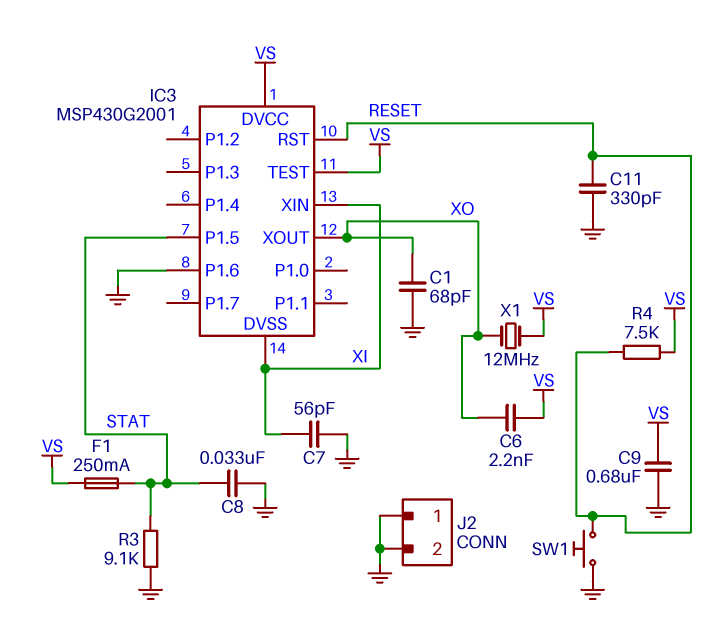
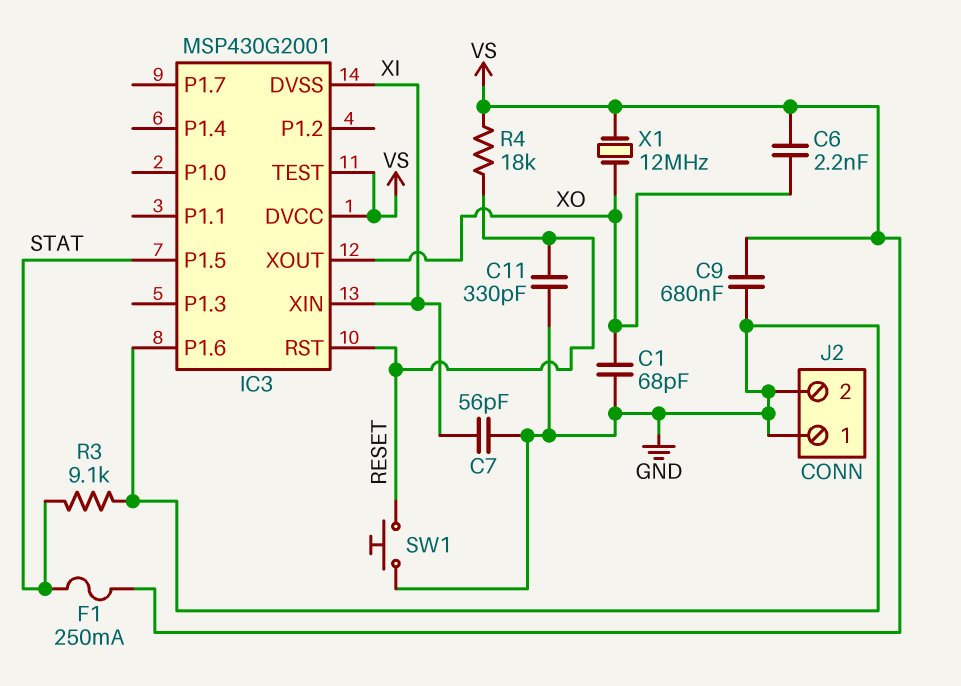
C8: 33nF (GND, STAT) -> none
R4: 7.5k (RESET, VS) -> 18k (RESET, VS)

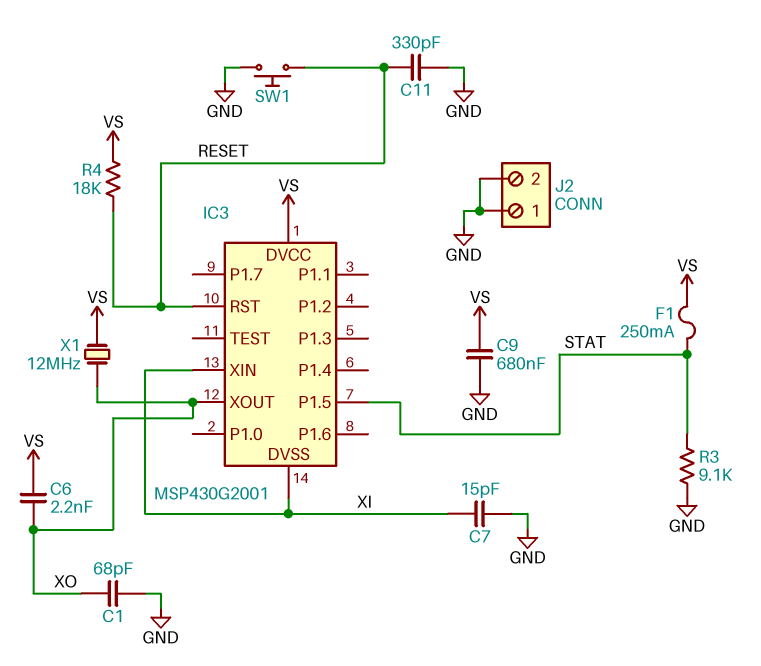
C7: 56pF (GND, XI) -> 15pF (GND, XI)
IC3 pin P1.6: GND -> none
IC3 pin TEST: VS -> none

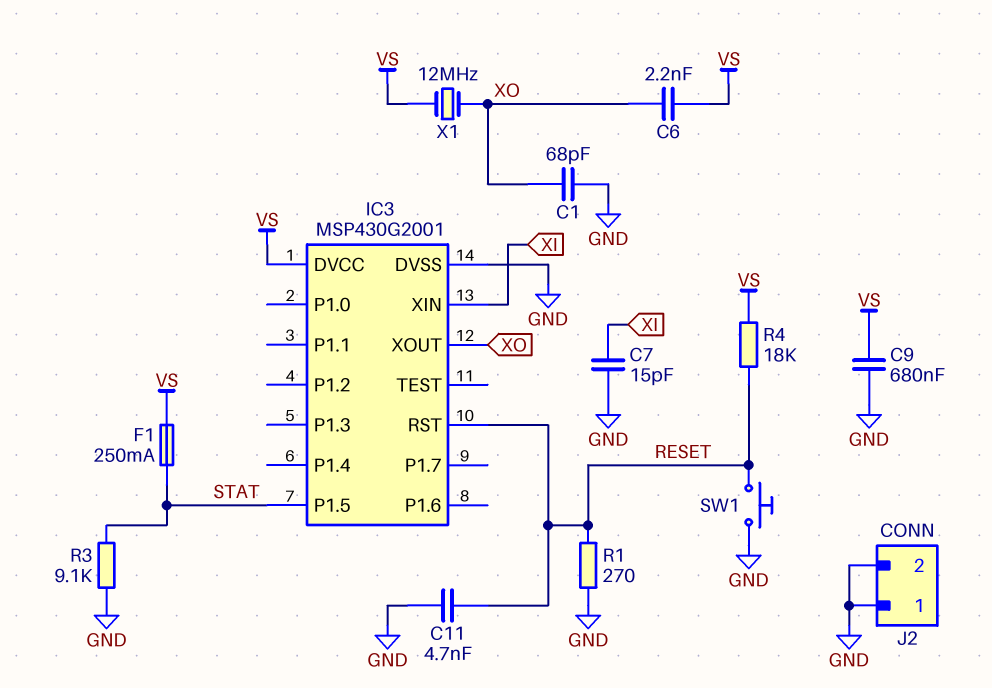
C11: 330pF (GND, RESET) -> 4.7nF (GND, RESET)
IC3 pin DVSS: XI -> GND
R1: none -> 270 (GND, RESET)

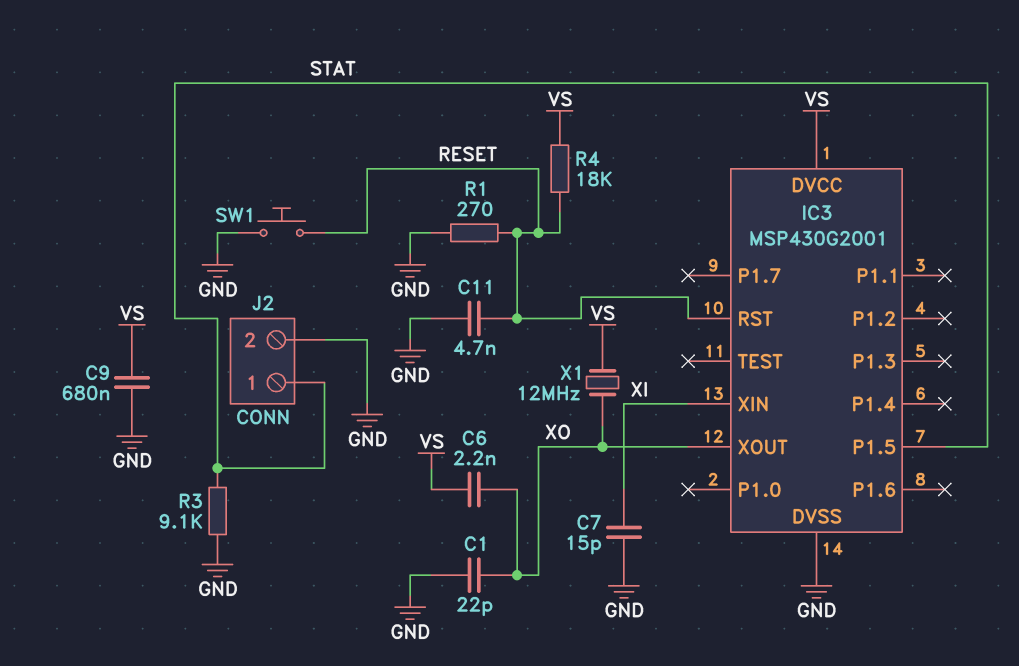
C1: 68pF (GND, XO) -> 22pF (GND, XO)
F1: 250mA (STAT, VS) -> none
J2 pin 1: GND -> STAT

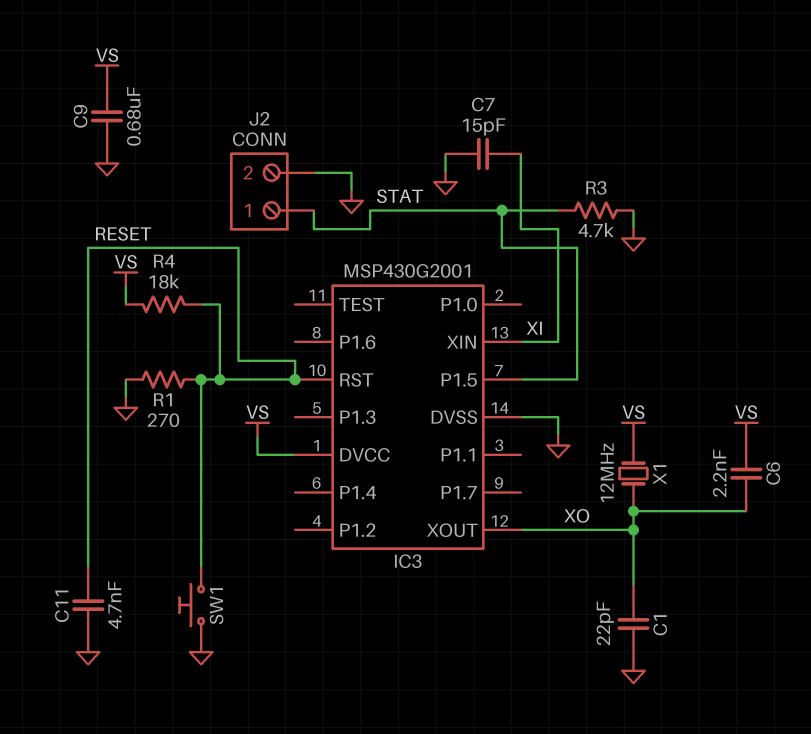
R3: 9.1k (GND, STAT) -> 4.7k (GND, STAT)

